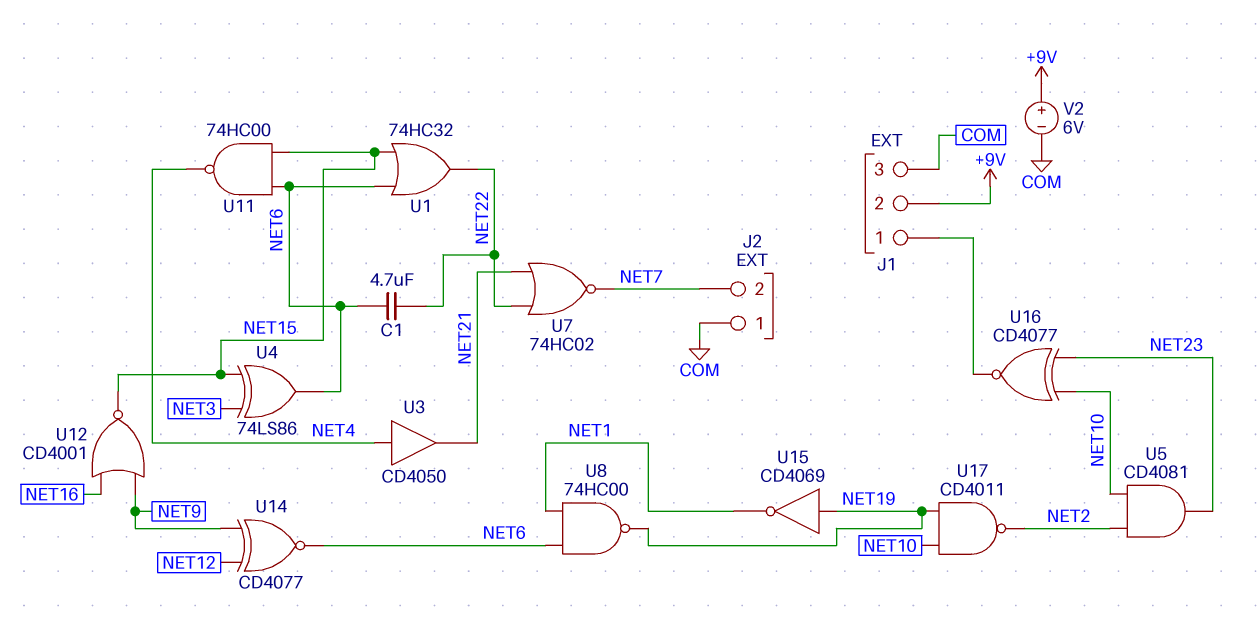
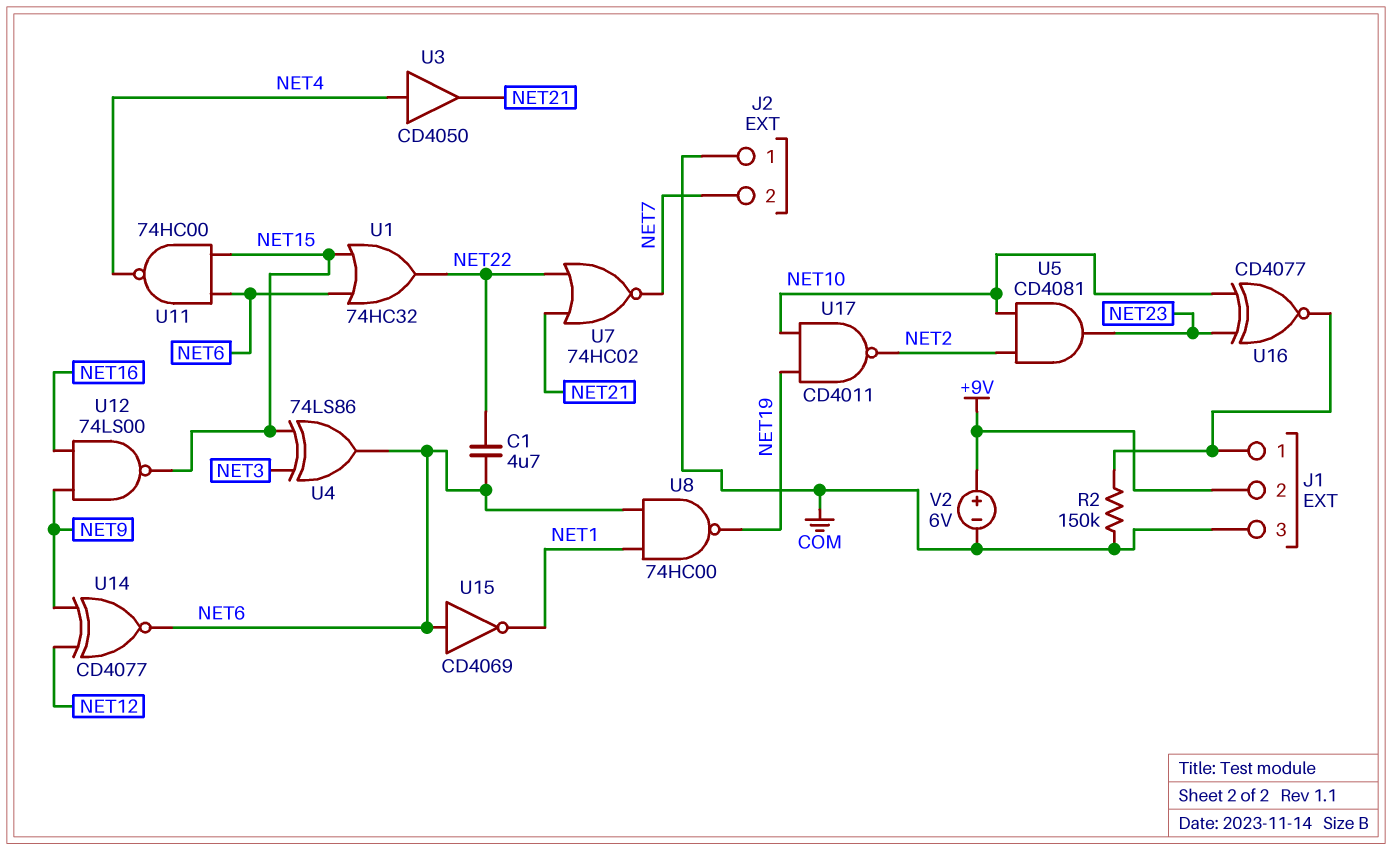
R2: none -> 150k (COM, J1/1)
U12: NOR CD4001 (in NET9, in NET16, out NET15) -> NAND 74LS00 (in NET9, in NET16, out NET15)
U15: NOT CD4069 (in NET19, out NET1) -> NOT CD4069 (in NET6, out NET1)

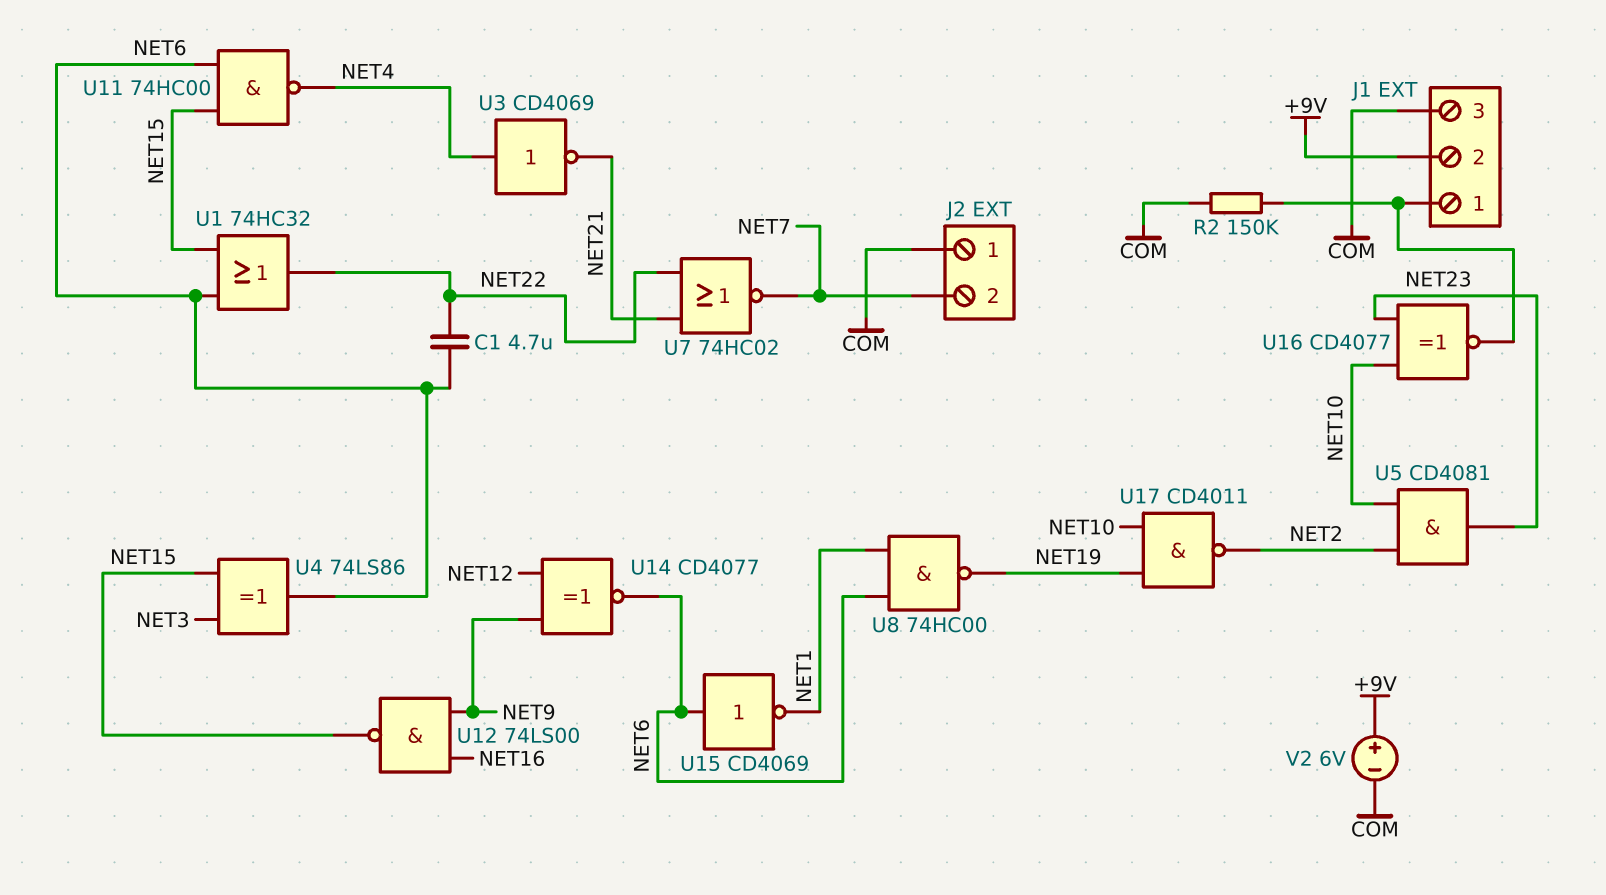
U3: buffer CD4050 (in NET4, out NET21) -> NOT CD4069 (in NET4, out NET21)

